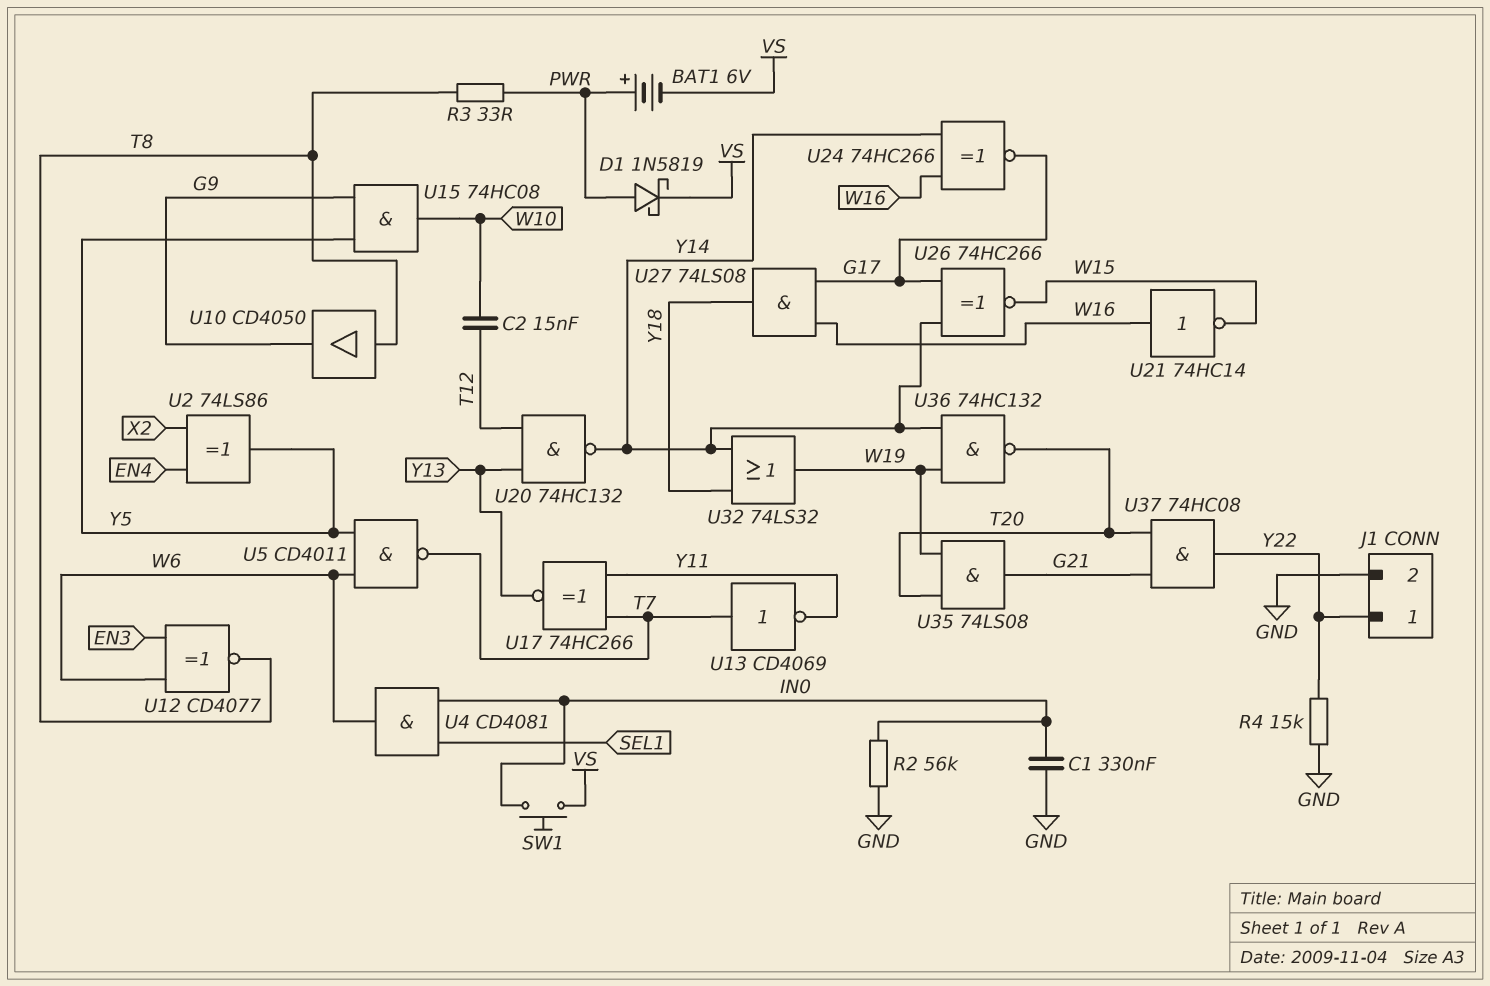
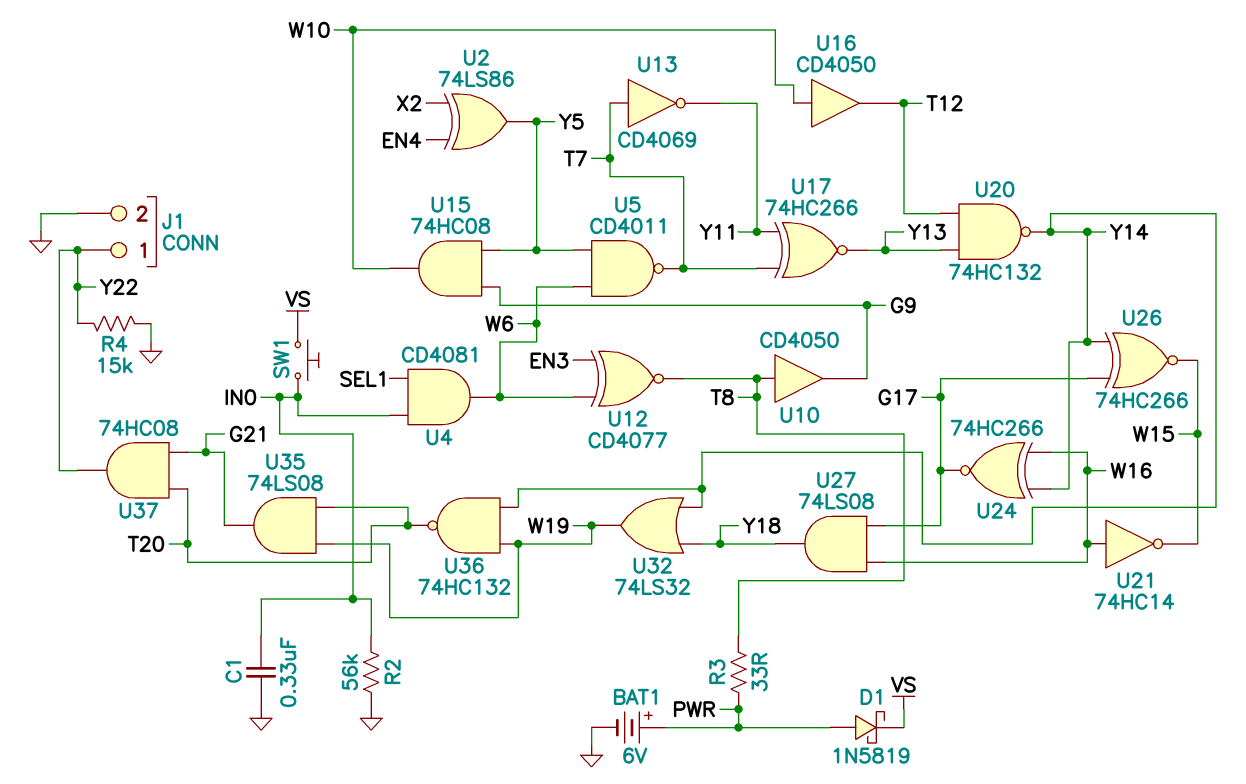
BAT1: 6V (plus PWR, minus VS) -> 6V (plus PWR, minus GND)
C2: 15nF (T12, W10) -> none
U16: none -> buffer CD4050 (in W10, out T12)

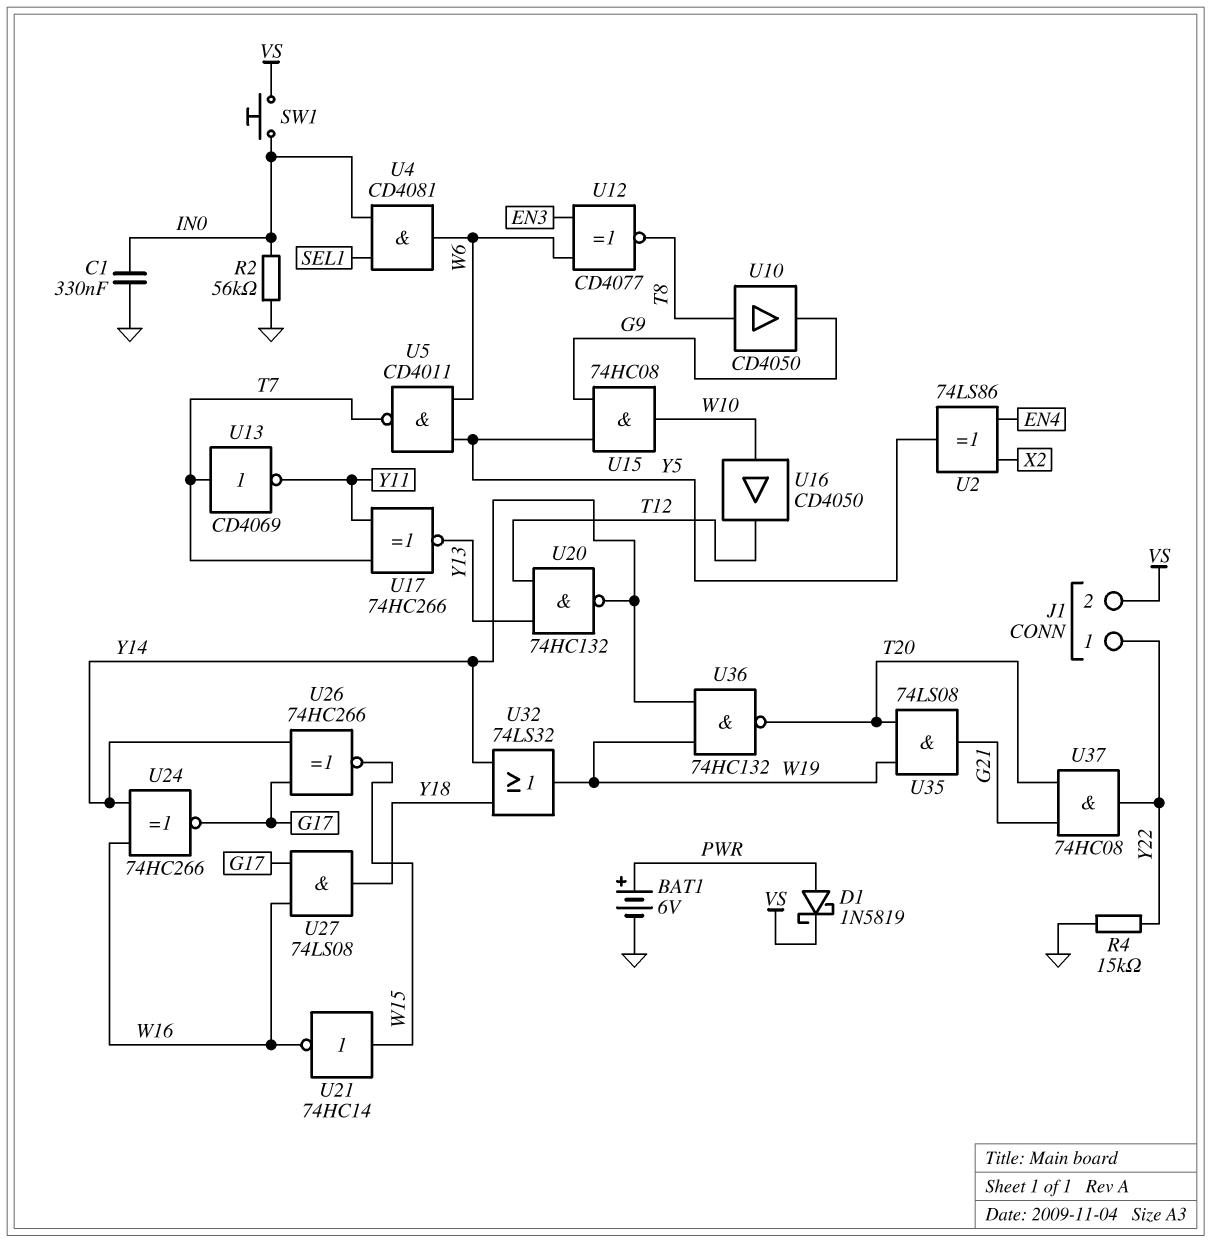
J1 pin 2: GND -> VS
R3: 33 (PWR, T8) -> none
U21: NOT 74HC14 (in W16, out W15) -> NOT 74HC14 (in W15, out W16)

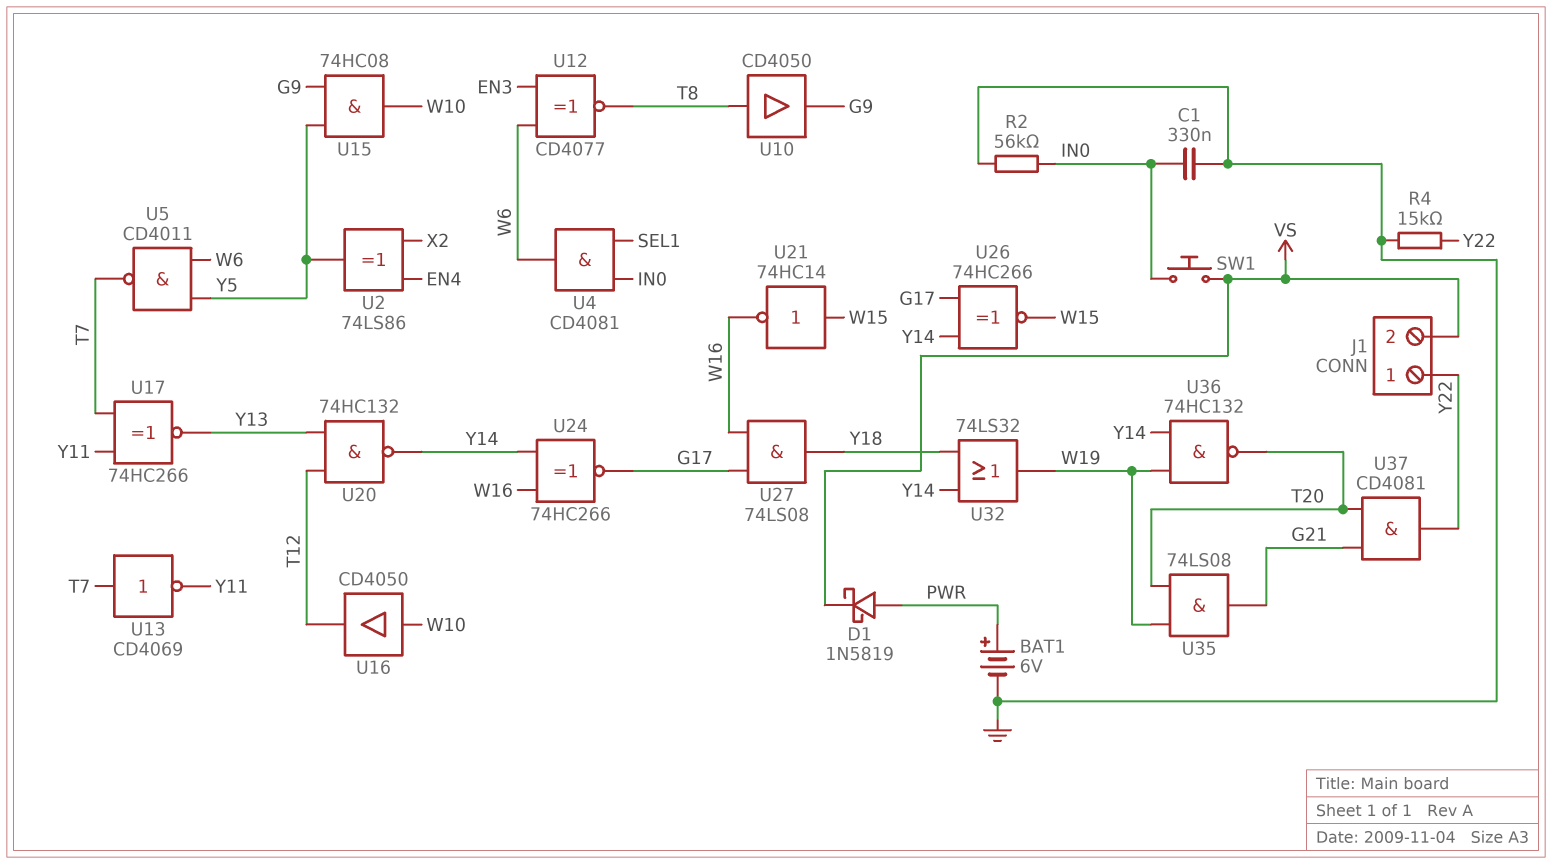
U37: AND 74HC08 (in G21, in T20, out Y22) -> AND CD4081 (in G21, in T20, out Y22)

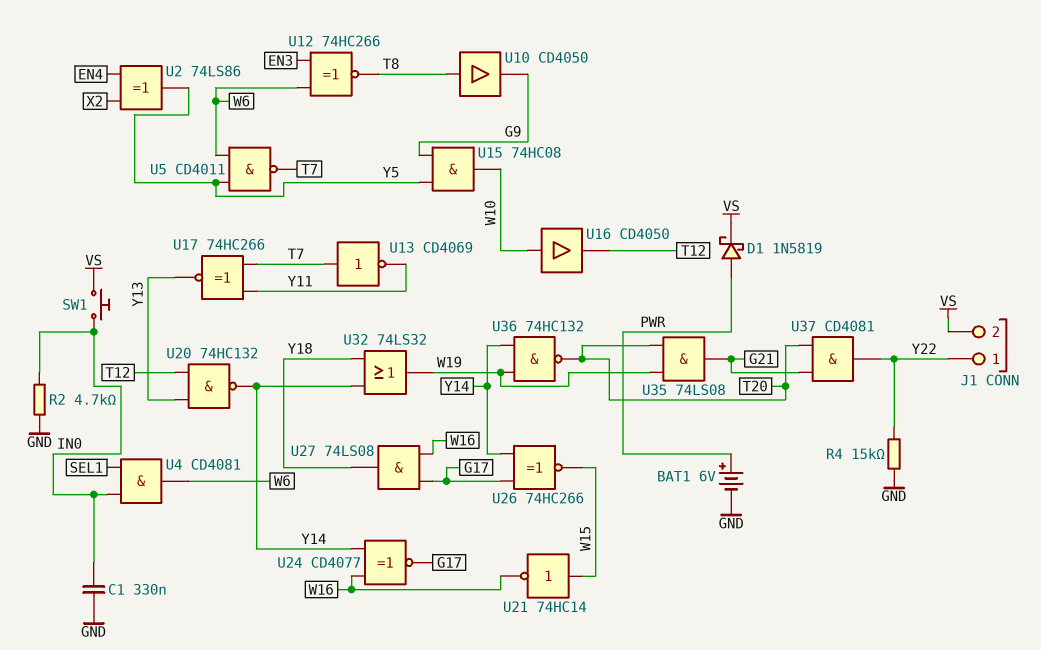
R2: 56k (GND, IN0) -> 4.7k (GND, IN0)
U12: XNOR CD4077 (in EN3, in W6, out T8) -> XNOR 74HC266 (in EN3, in W6, out T8)
U24: XNOR 74HC266 (in W16, in Y14, out G17) -> XNOR CD4077 (in W16, in Y14, out G17)

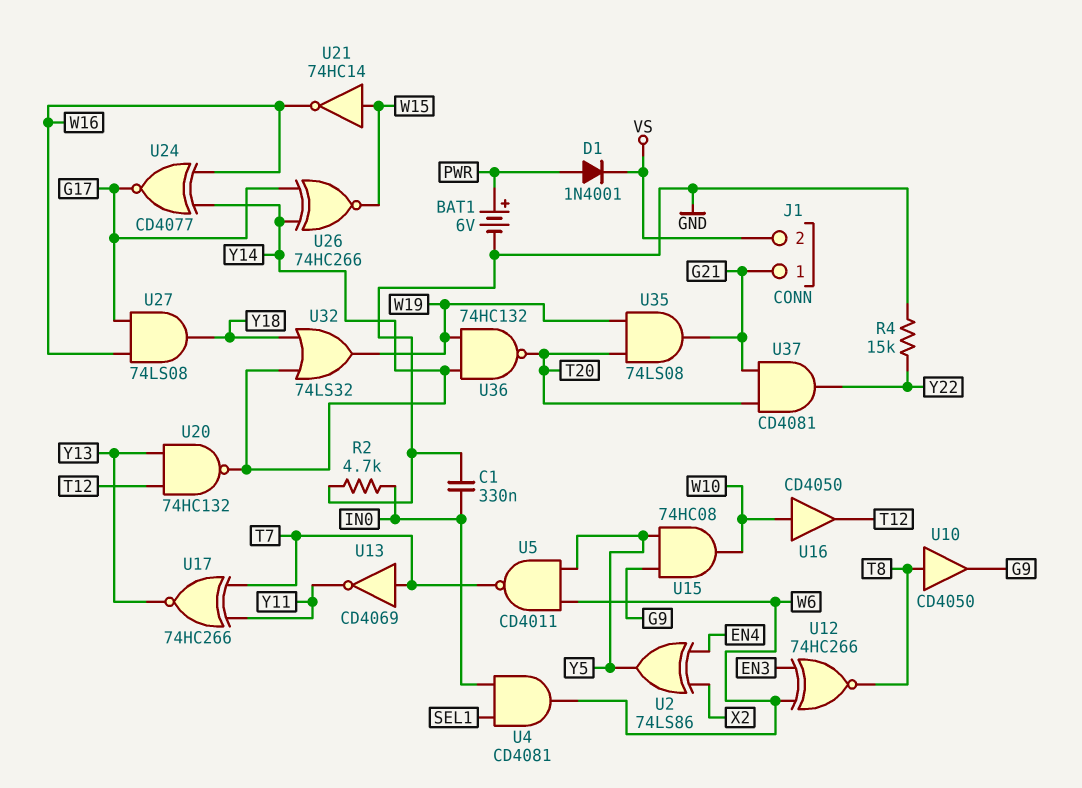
D1: schottky 1N5819 (A PWR, K VS) -> diode 1N4001 (A PWR, K VS)
J1 pin 1: Y22 -> G21
SW1: button (IN0, VS) -> none

